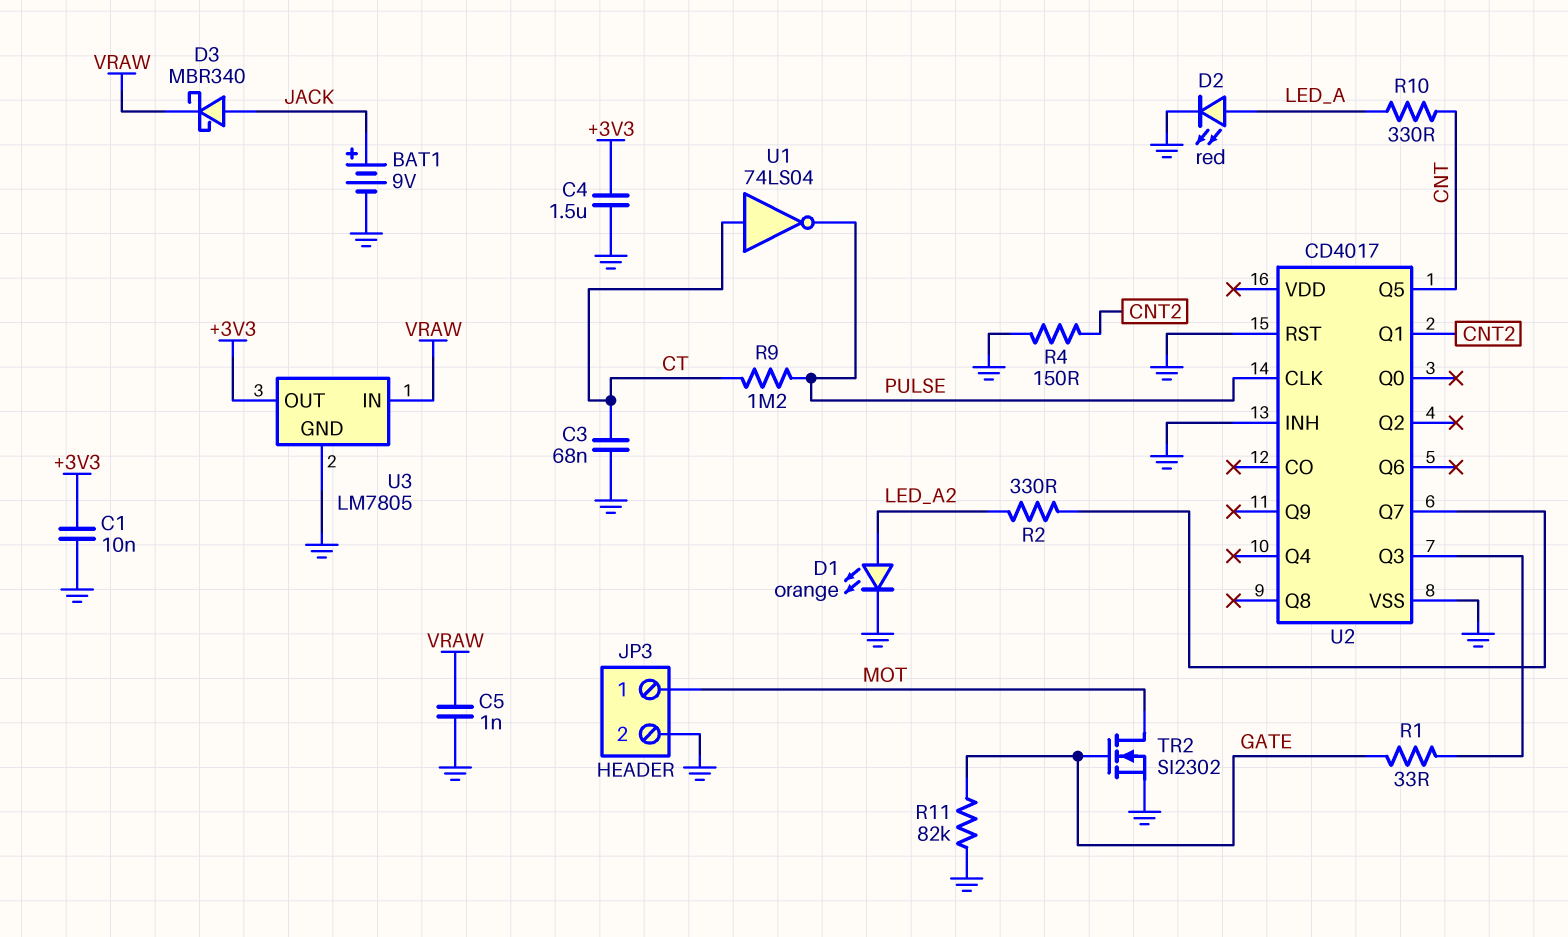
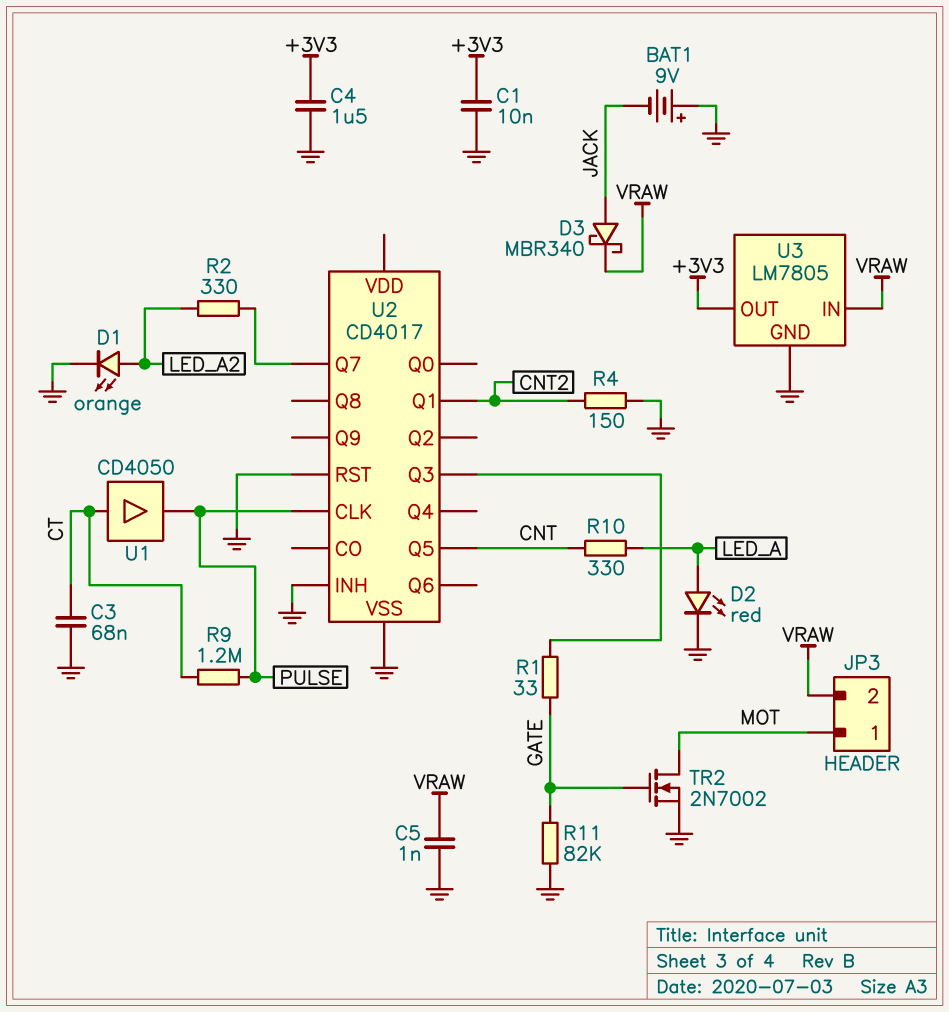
BAT1: 9V (plus JACK, minus GND) -> 9V (plus GND, minus JACK)
JP3 pin 2: GND -> VRAW
TR2: NMOS SI2302 (G GATE, D MOT, S GND) -> NMOS 2N7002 (G GATE, D MOT, S GND)
U1: NOT 74LS04 (in CT, out PULSE) -> buffer CD4050 (in CT, out PULSE)

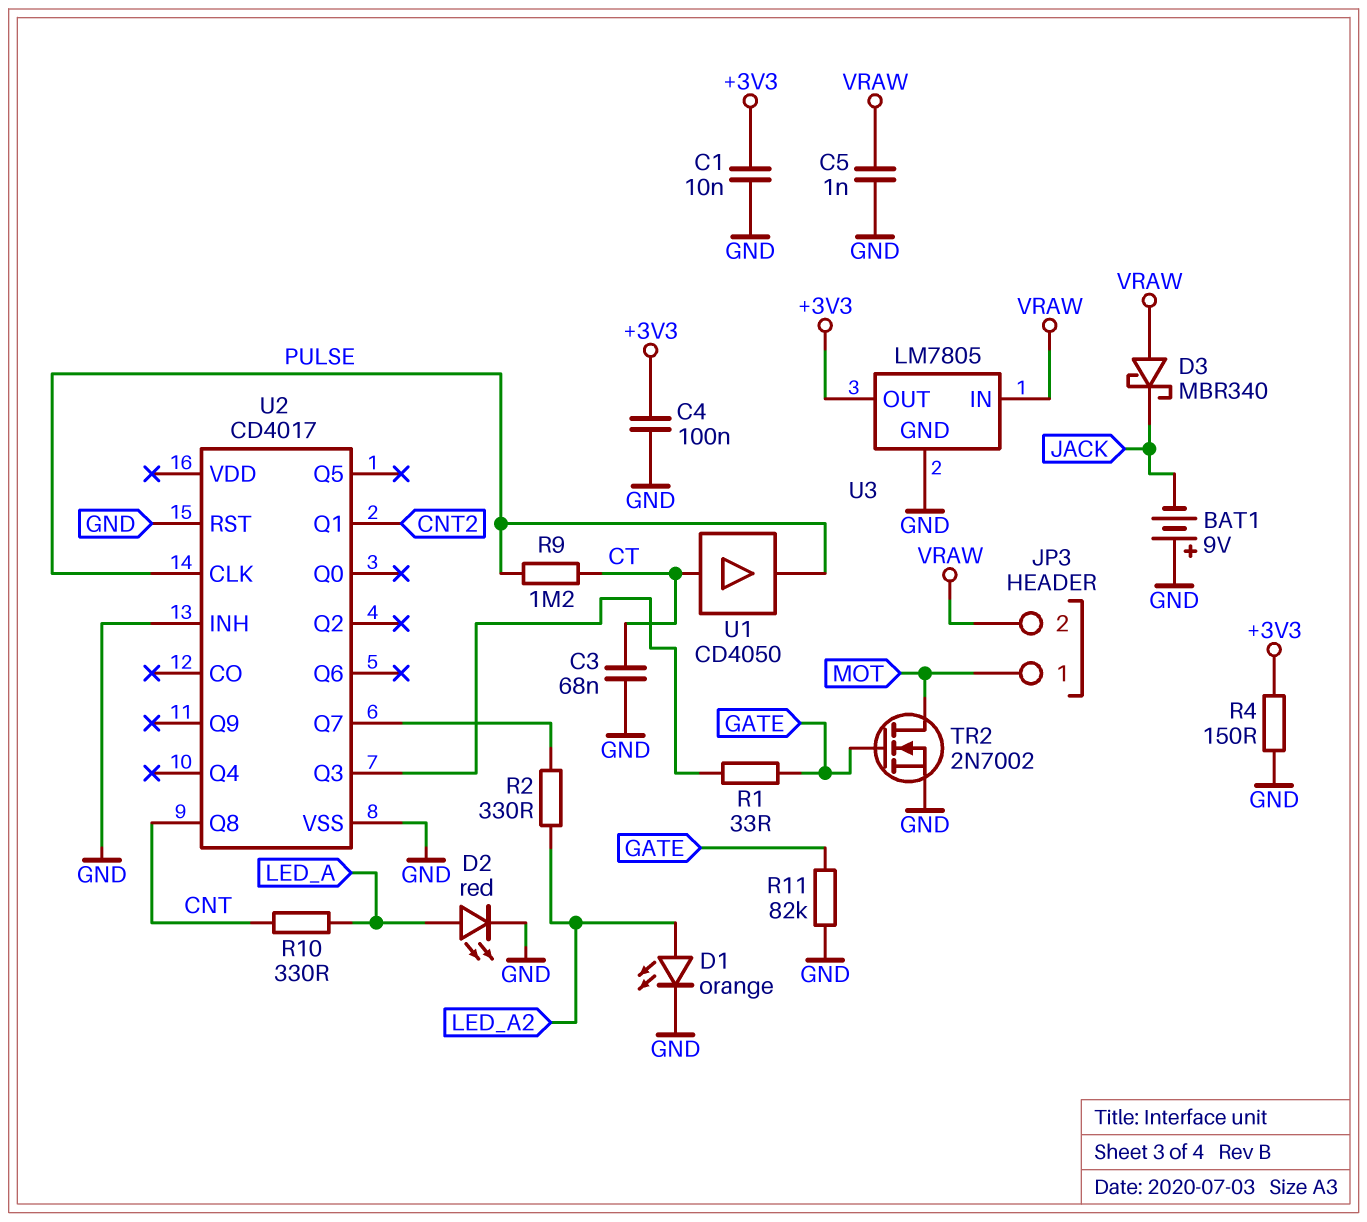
C4: 1.5uF (+3V3, GND) -> 100nF (+3V3, GND)
D3: schottky MBR340 (A JACK, K VRAW) -> schottky MBR340 (A VRAW, K JACK)
R4: 150 (CNT2, GND) -> 150 (+3V3, GND)
U2 pin Q5: CNT -> none
U2 pin Q8: none -> CNT

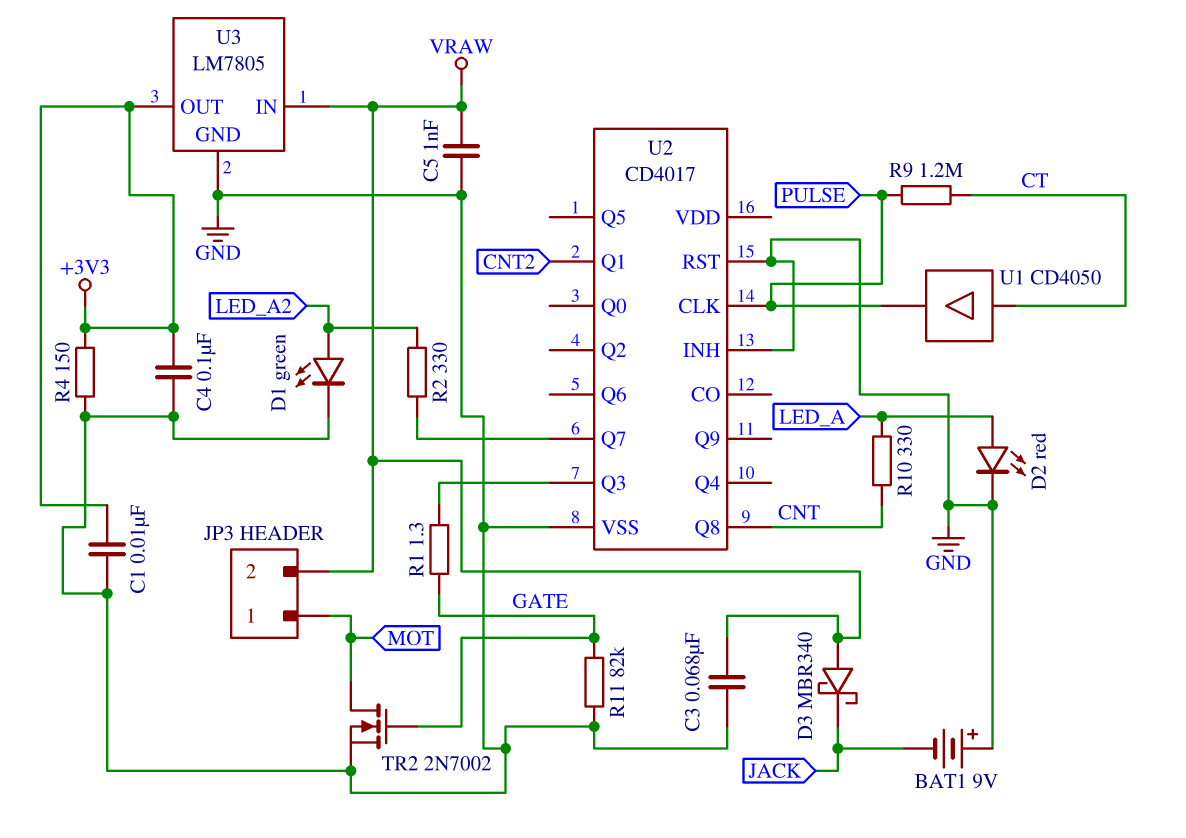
C3: 68nF (CT, GND) -> 68nF (GND, VRAW)
D1: LED orange (A LED_A2, K GND) -> LED green (A LED_A2, K GND)
R1: 33 (GATE, U2/Q3) -> 1.3 (GATE, U2/Q3)

